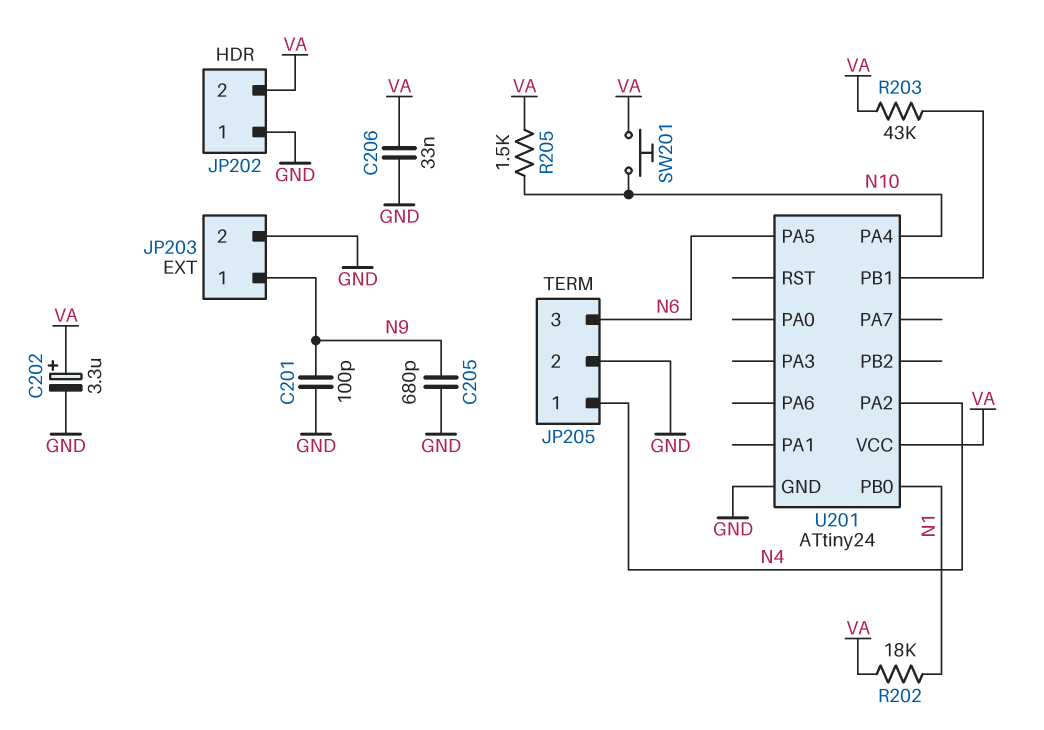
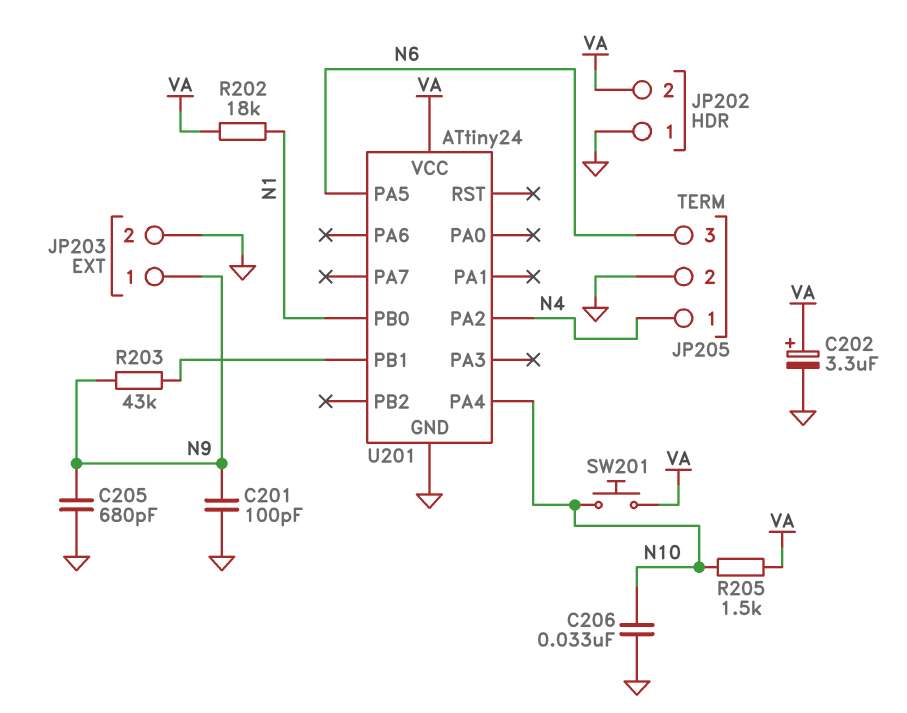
C206: 33nF (GND, VA) -> 33nF (GND, N10)
R203: 43k (U201/PB1, VA) -> 43k (N9, U201/PB1)

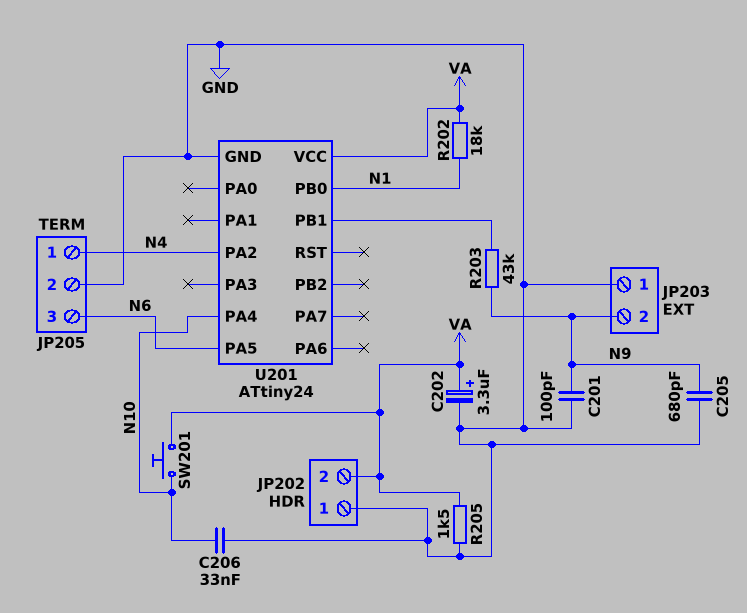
JP203 pin 1: N9 -> GND
JP203 pin 2: GND -> N9
R205: 1.5k (N10, VA) -> 1.5k (GND, VA)

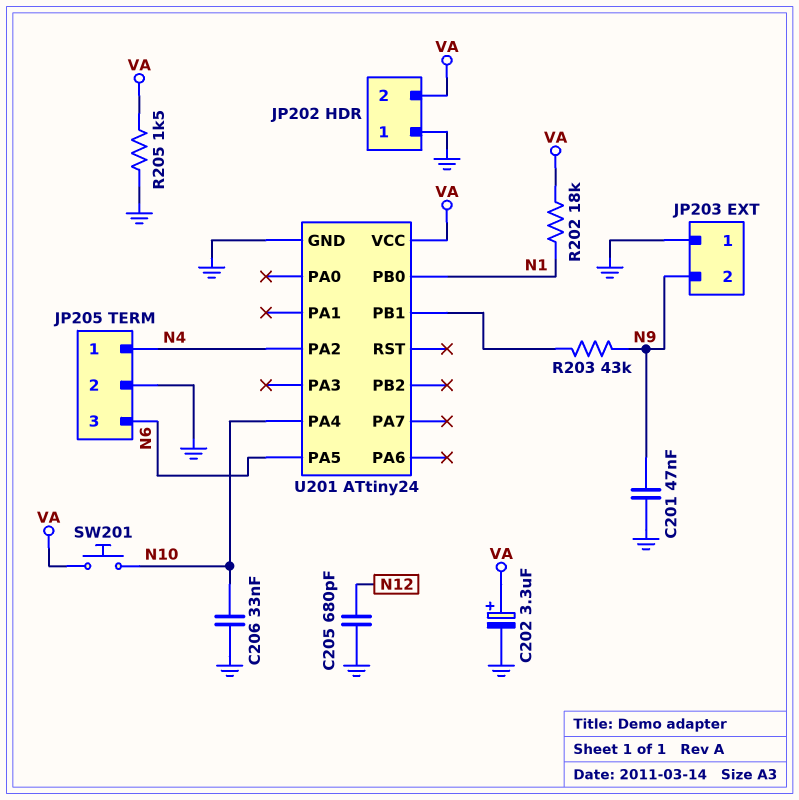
C201: 100pF (GND, N9) -> 47nF (GND, N9)
C205: 680pF (GND, N9) -> 680pF (GND, N12)

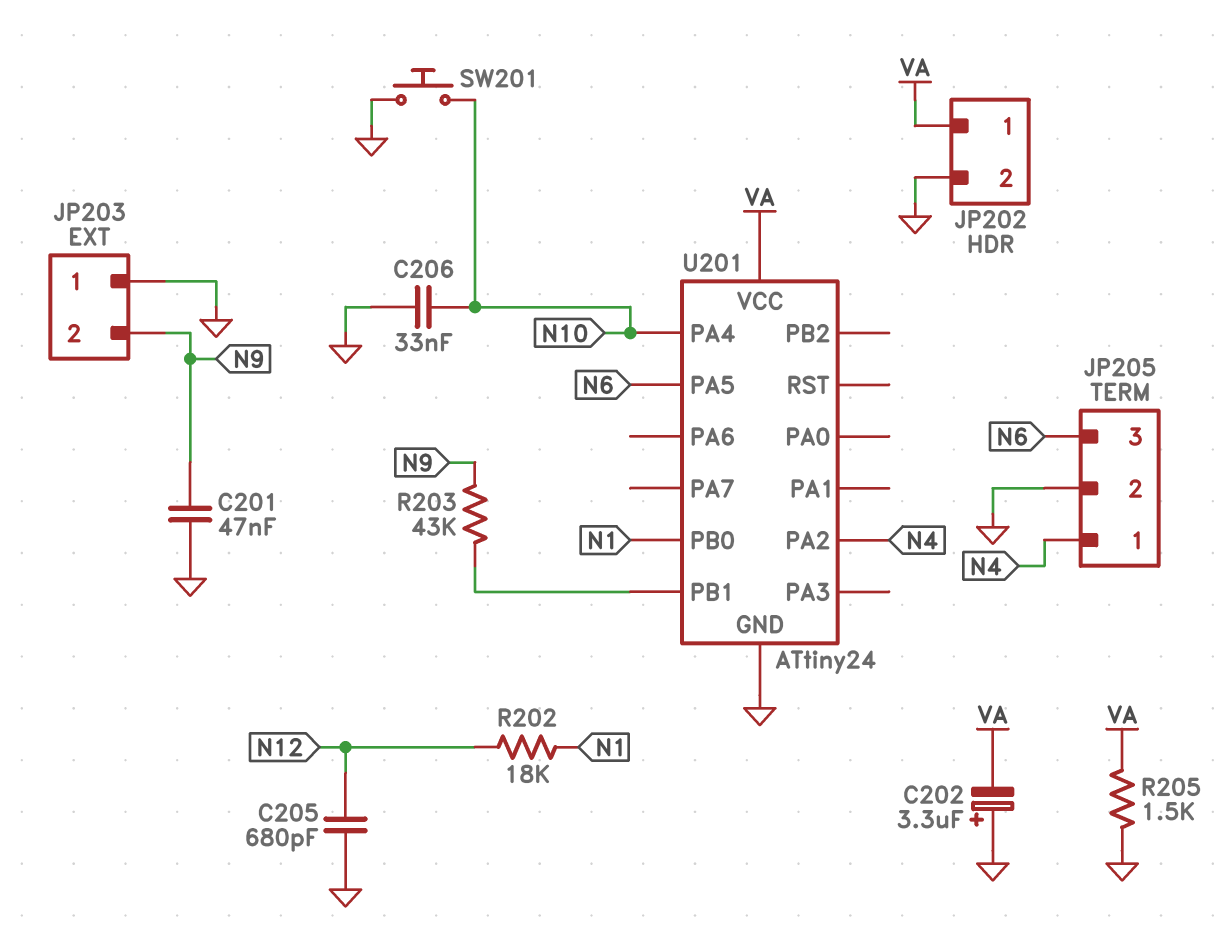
C202: 3.3uF (plus VA, minus GND) -> 3.3uF (plus GND, minus VA)
JP202 pin 1: GND -> VA
JP202 pin 2: VA -> GND
R202: 18k (N1, VA) -> 18k (N1, N12)
SW201: button (N10, VA) -> button (GND, N10)

